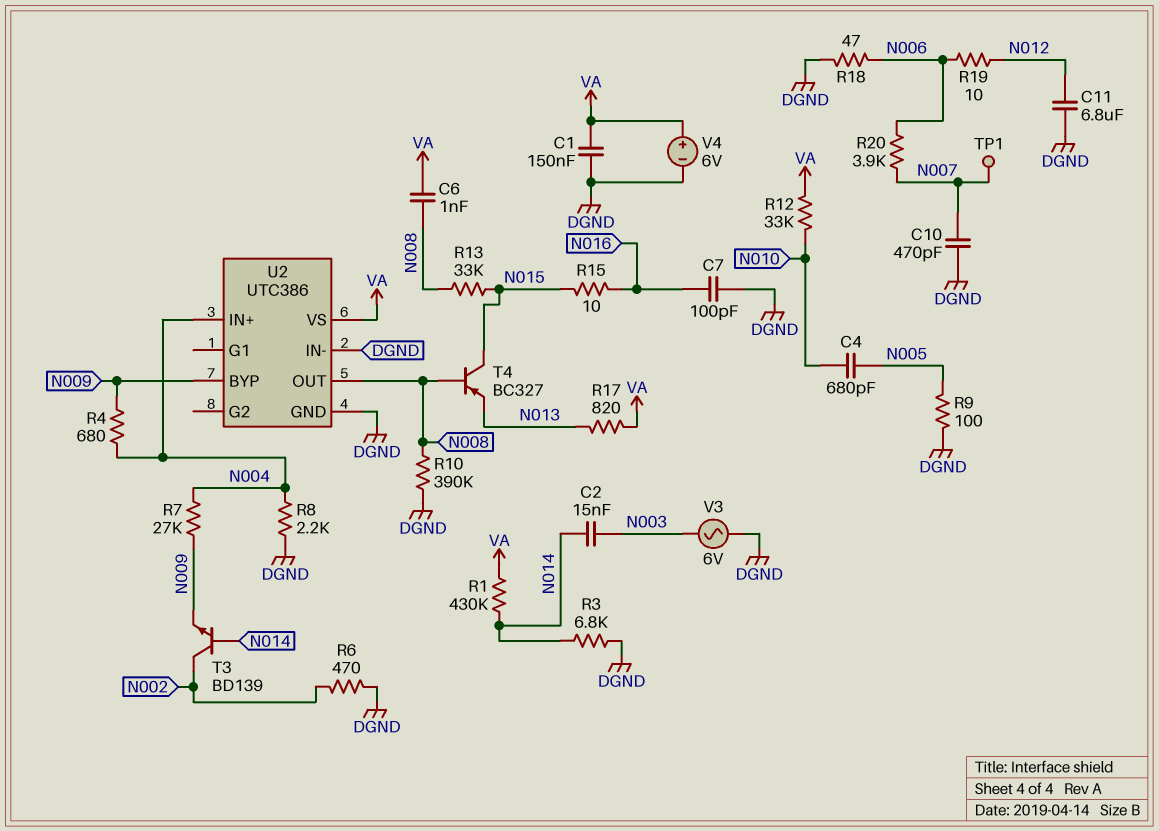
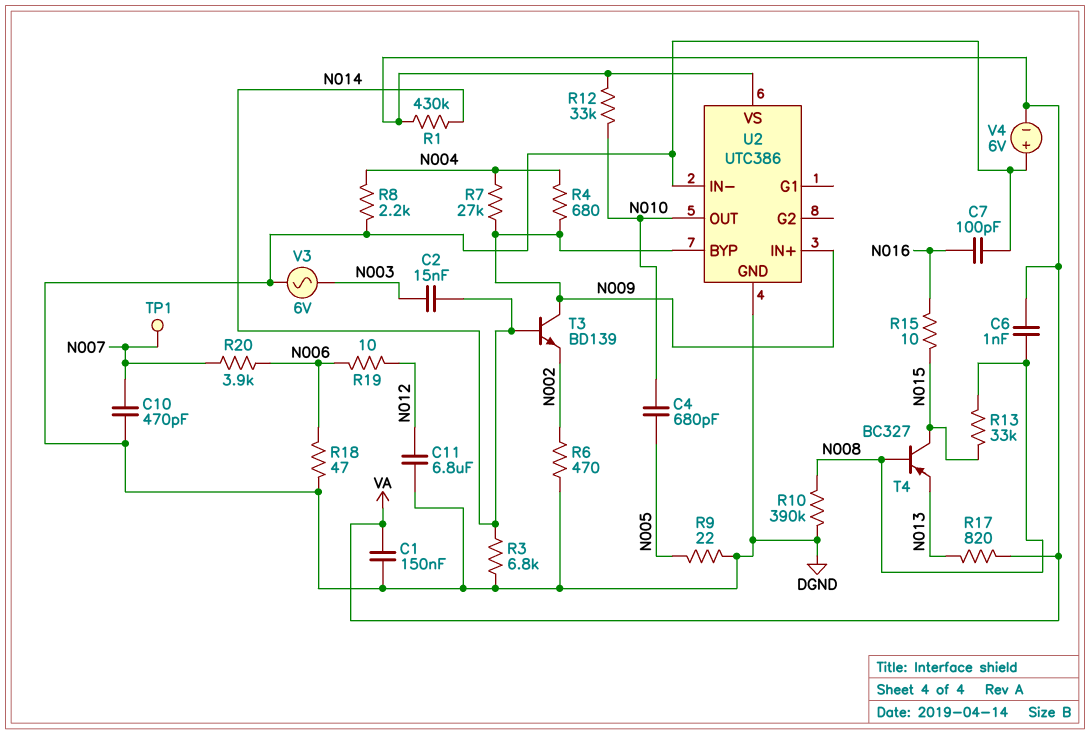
R9: 100 (DGND, N005) -> 22 (DGND, N005)
T3: NPN BD139 (B N014, C N002, E N009) -> NPN BD139 (B N014, C N009, E N002)
U2 pin IN+: N004 -> N009
U2 pin OUT: N008 -> N010
V4: 6V (plus VA, minus DGND) -> 6V (plus DGND, minus VA)

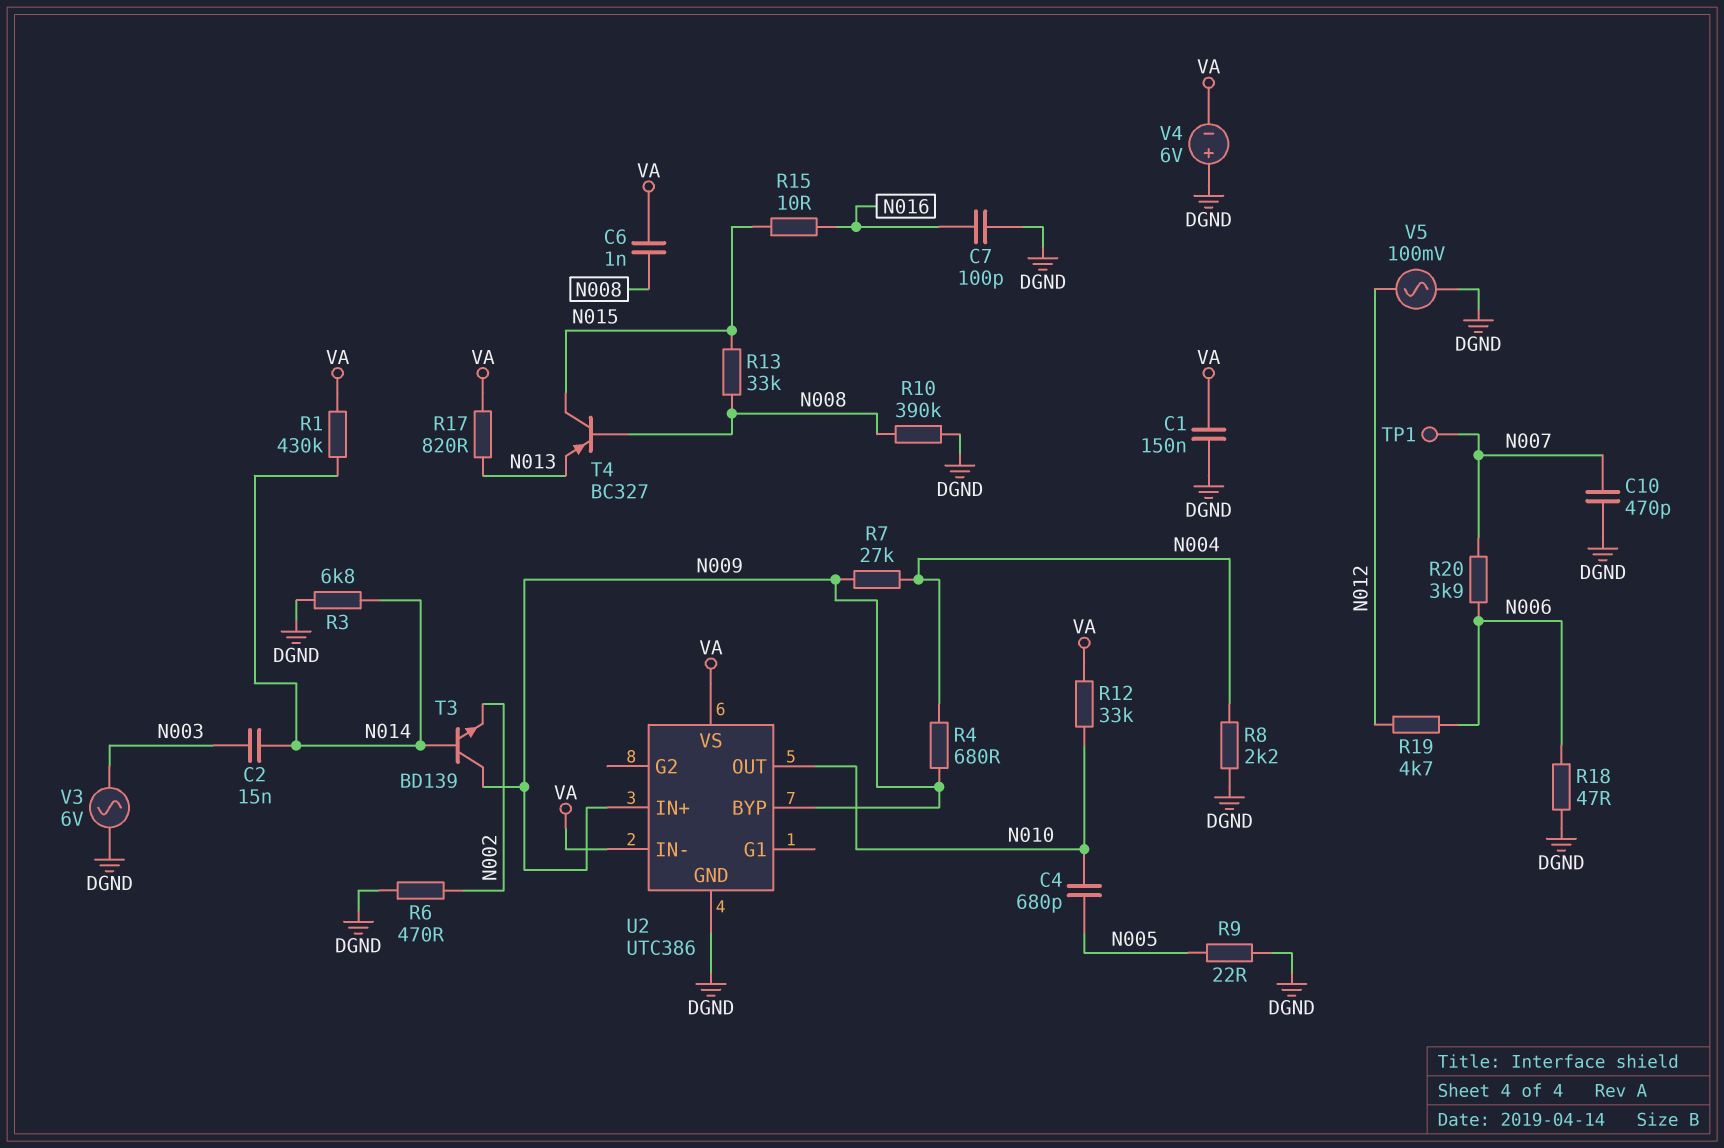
C11: 6.8uF (DGND, N012) -> none
R19: 10 (N006, N012) -> 4.7k (N006, N012)
U2 pin IN-: DGND -> VA
V5: none -> AC 100mV (DGND, N012)

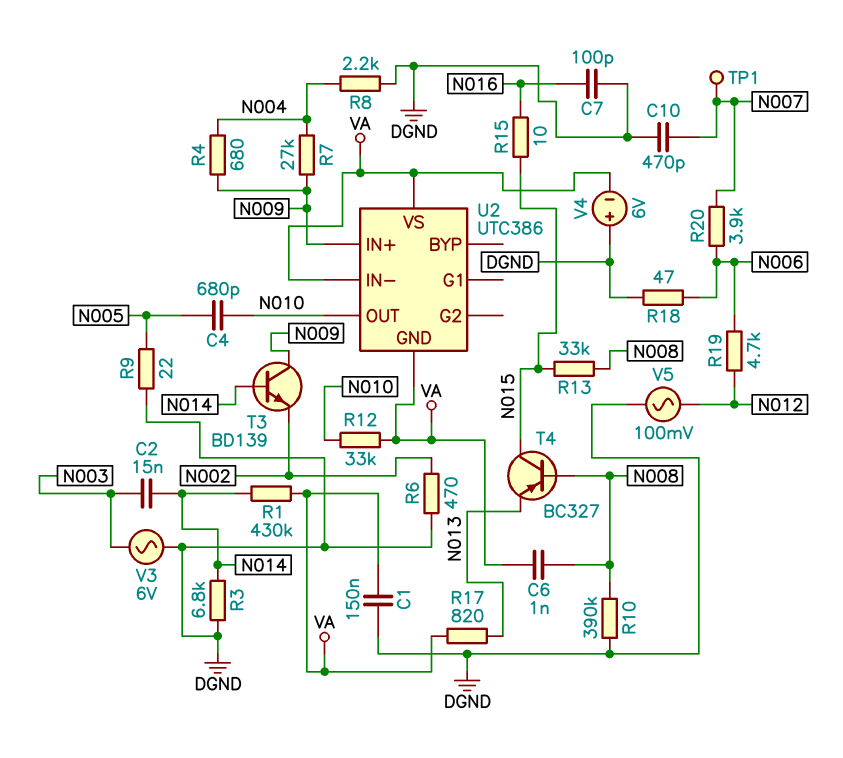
U2 pin BYP: N009 -> none
U2 pin GND: DGND -> VA

